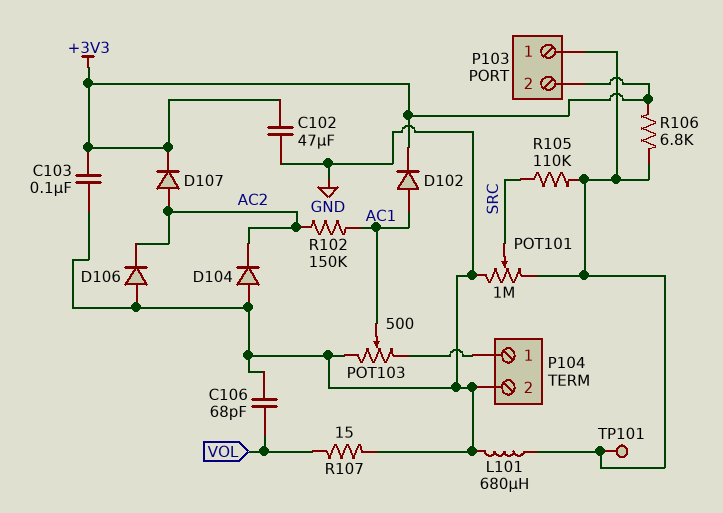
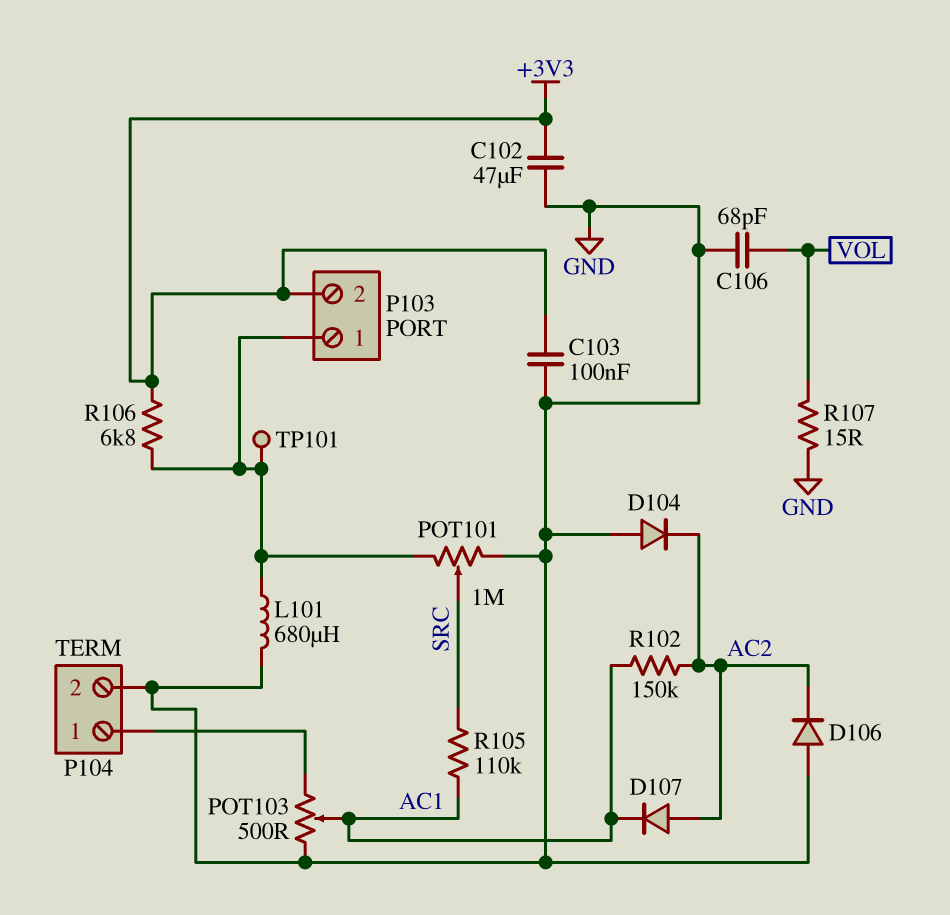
D102: diode (A AC1, K +3V3) -> none
D107: diode (A AC2, K +3V3) -> diode (A AC2, K AC1)
R105: 110k (P103/1, SRC) -> 110k (AC1, SRC)

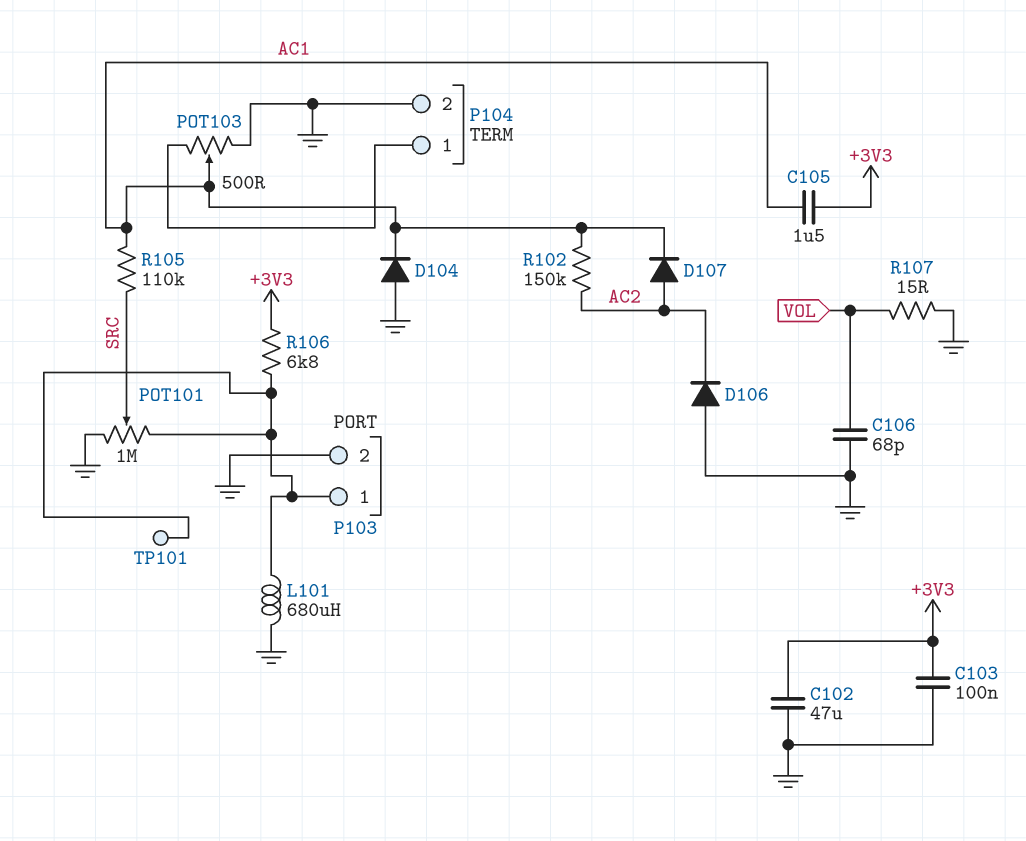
C105: none -> 1.5uF (+3V3, AC1)
D104: diode (A GND, K AC2) -> diode (A GND, K AC1)
P103 pin 2: +3V3 -> GND

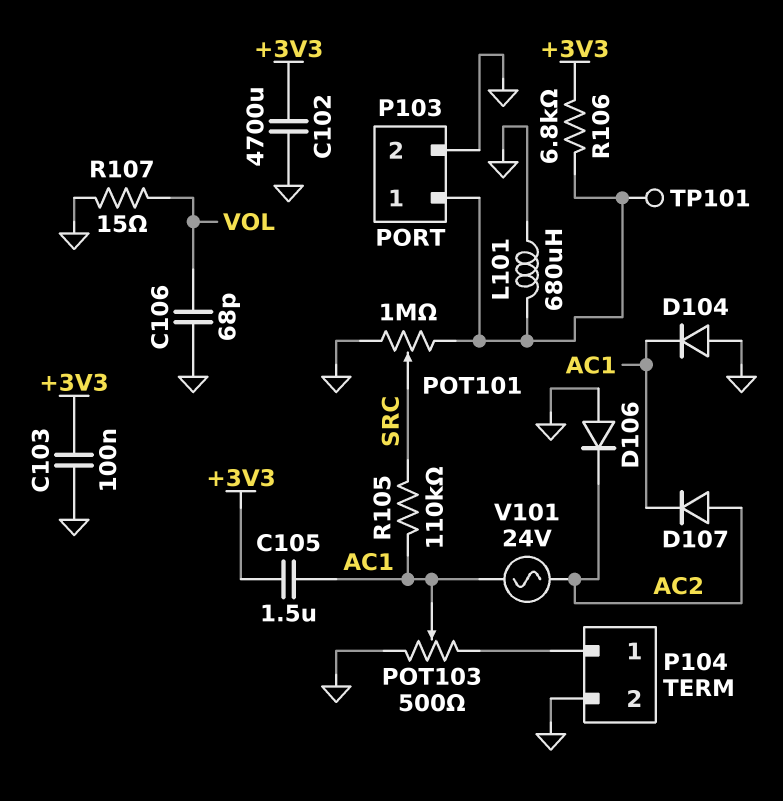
C102: 47uF (+3V3, GND) -> 4700uF (+3V3, GND)
R102: 150k (AC1, AC2) -> none
V101: none -> AC 24V (AC1, AC2)

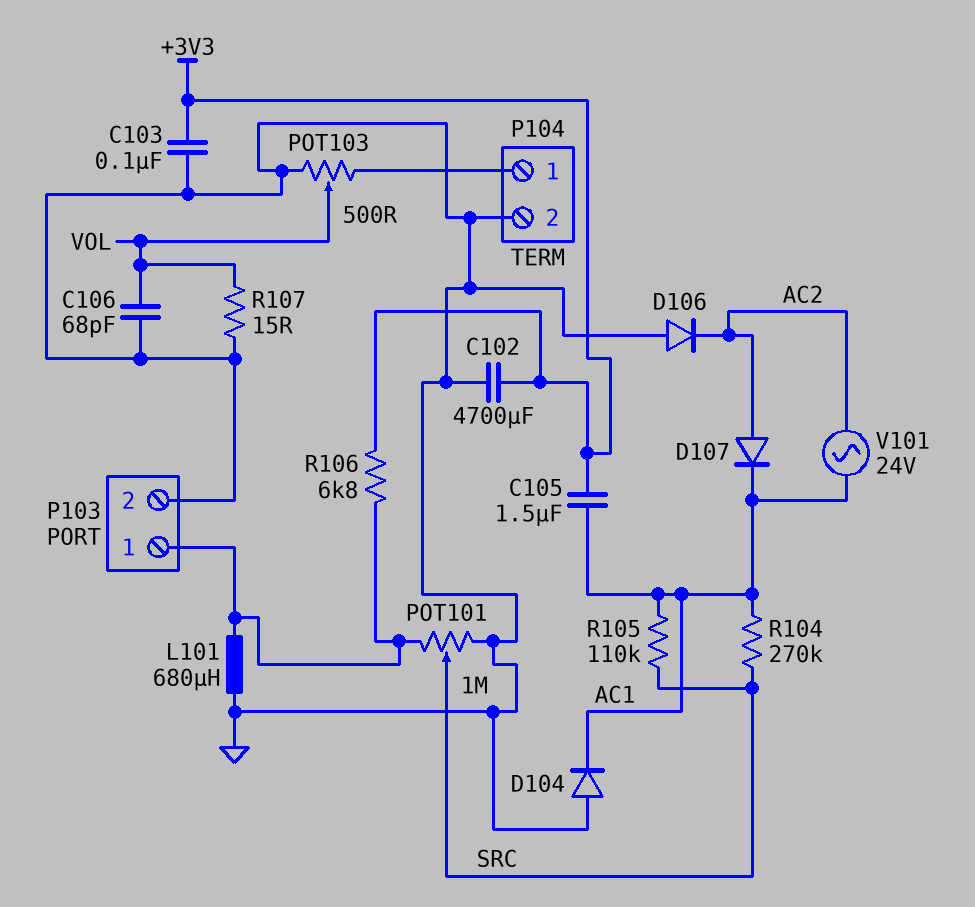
POT103: 500 (GND, P104/1, wiper AC1) -> 500 (GND, P104/1, wiper VOL)
R104: none -> 270k (AC1, SRC)
TP101: test point (P103/1) -> none

